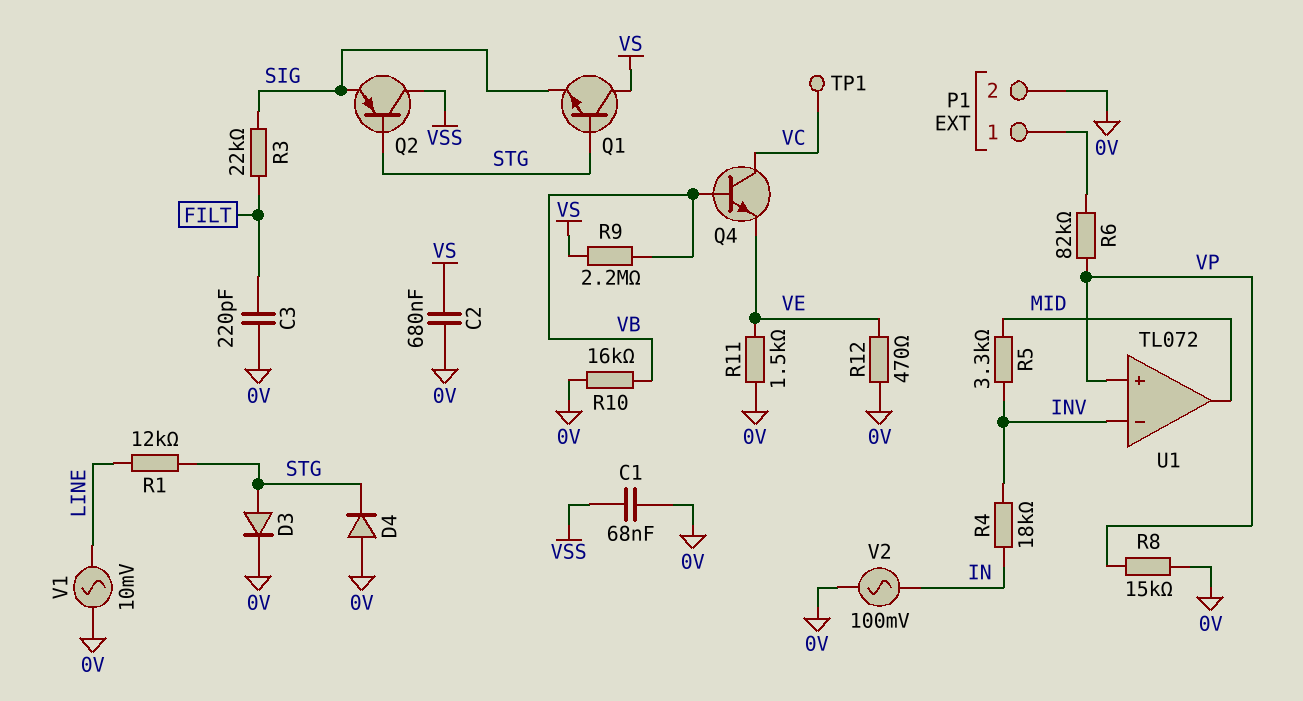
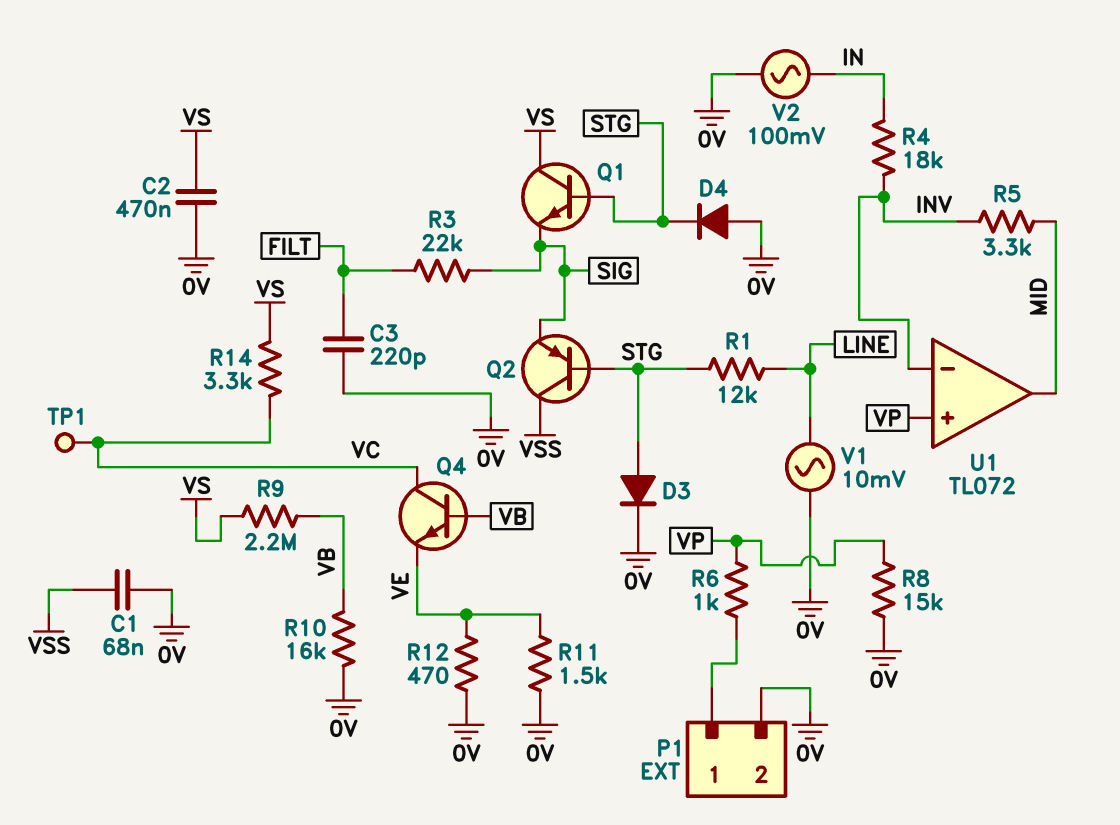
C2: 680nF (0V, VS) -> 470nF (0V, VS)
R6: 82k (P1/1, VP) -> 1k (P1/1, VP)
R14: none -> 3.3k (VC, VS)

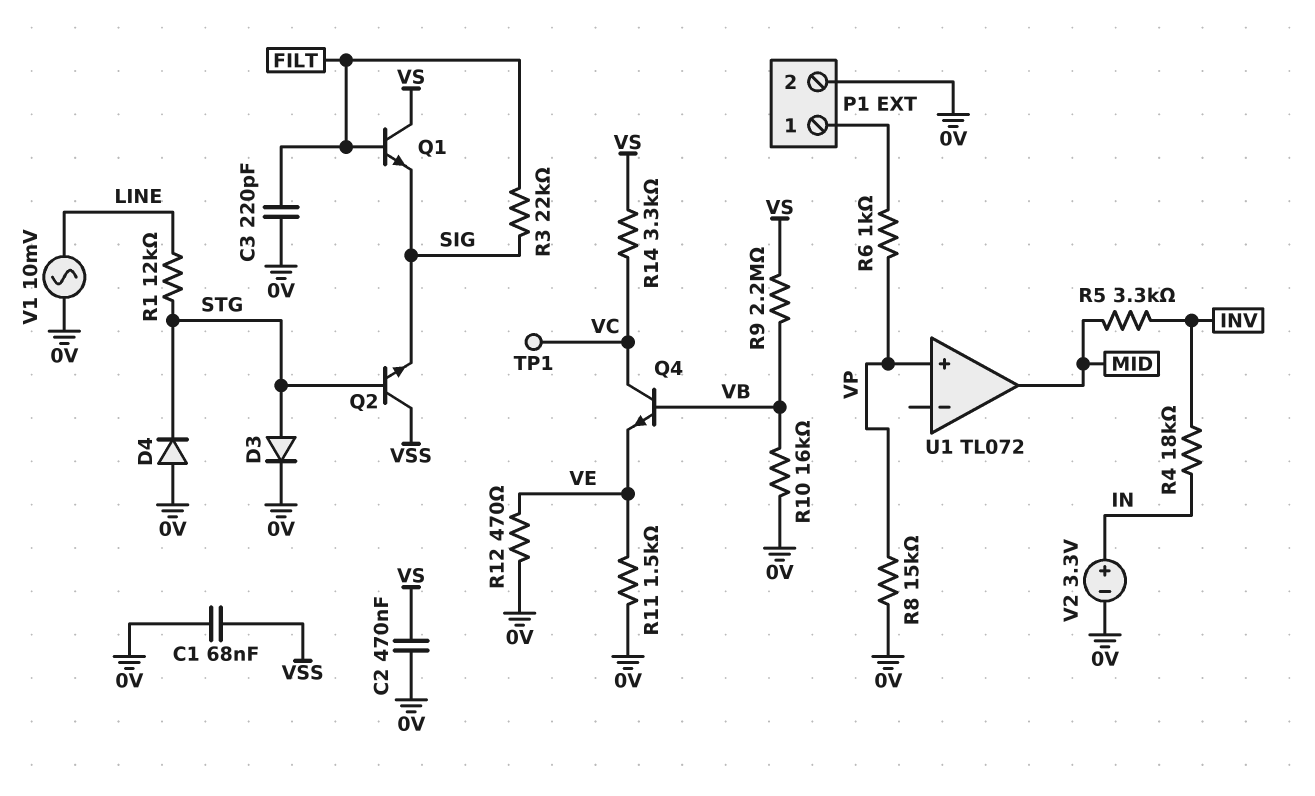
Q1: NPN (B STG, C VS, E SIG) -> NPN (B FILT, C VS, E SIG)
Q2: PNP (B STG, C VSS, E SIG) -> NPN (B STG, C VSS, E SIG)
U1 pin in-: INV -> none
V2: AC 100mV (0V, IN) -> 3.3V (plus IN, minus 0V)

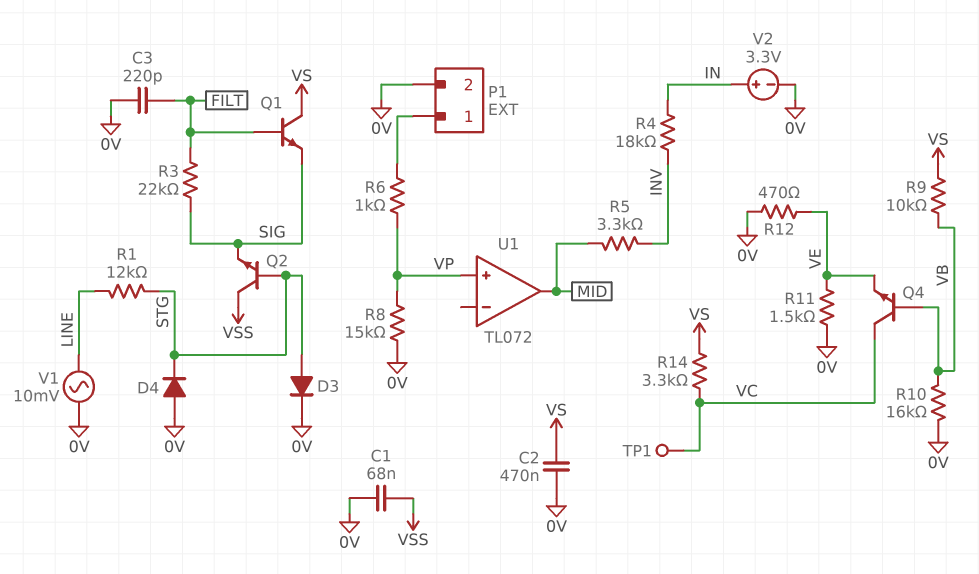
R9: 2.2M (VB, VS) -> 10k (VB, VS)

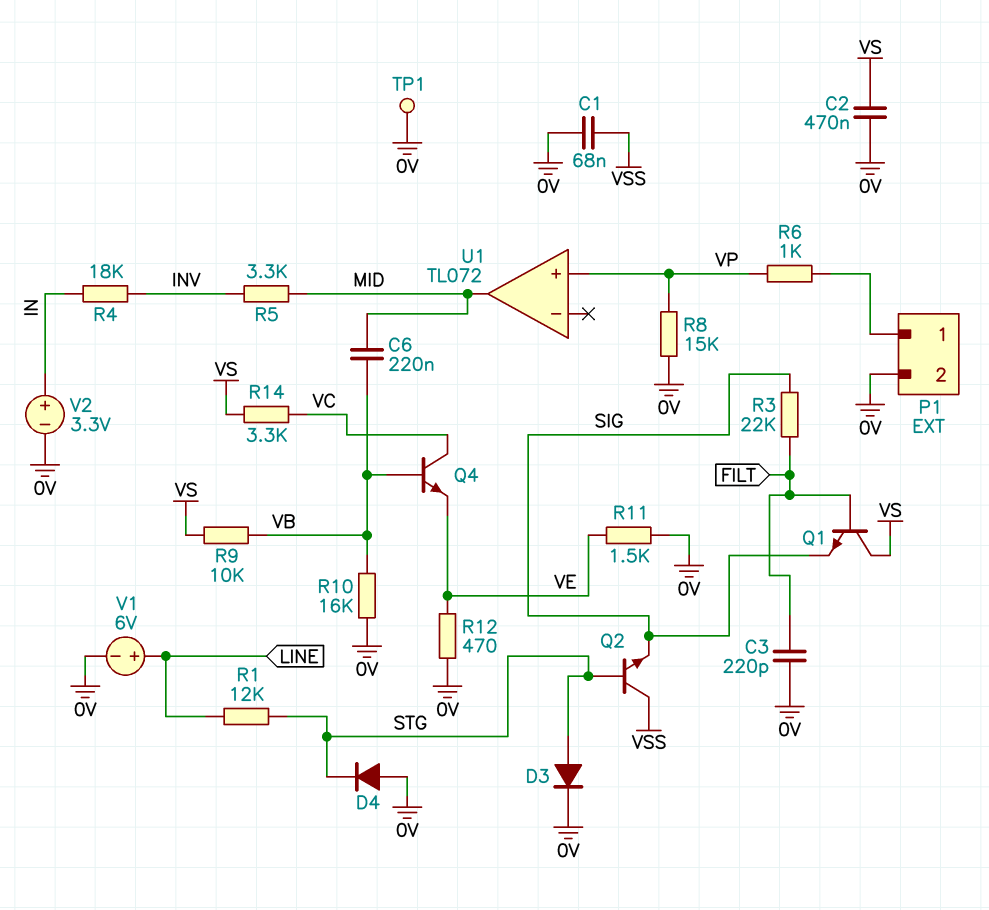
C6: none -> 220nF (MID, VB)
TP1: test point (VC) -> test point (0V)
V1: AC 10mV (0V, LINE) -> 6V (plus LINE, minus 0V)

